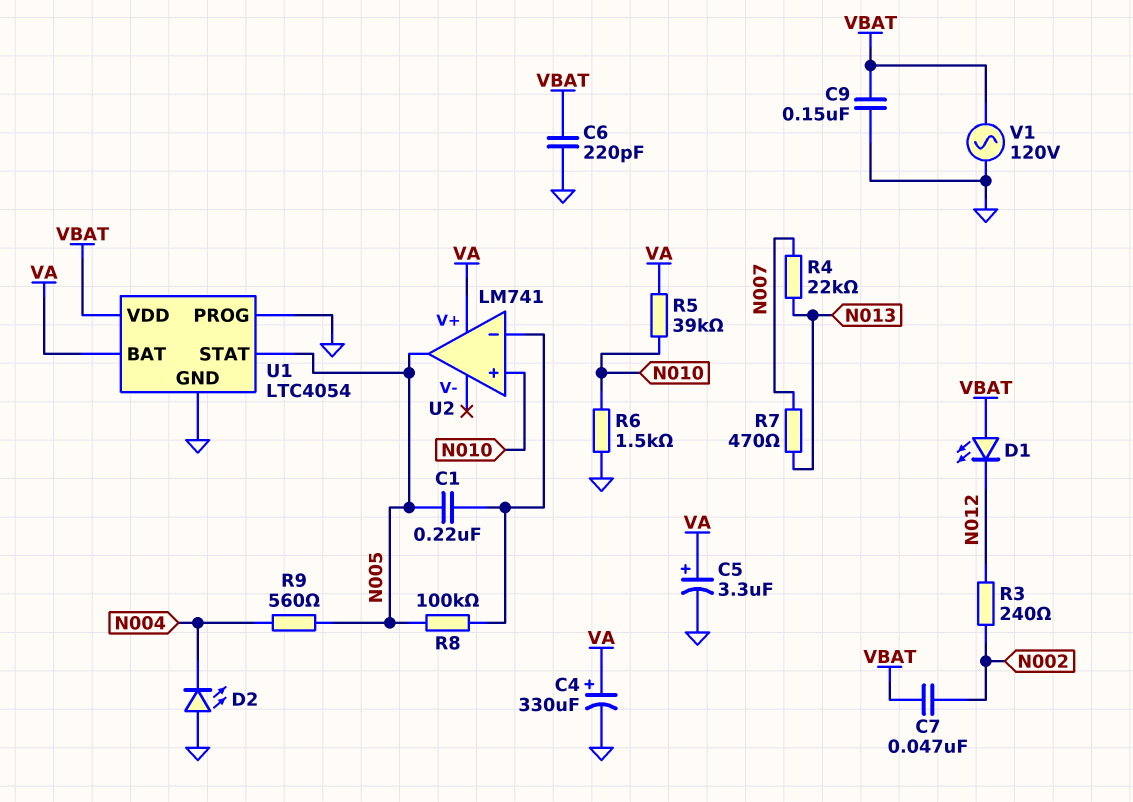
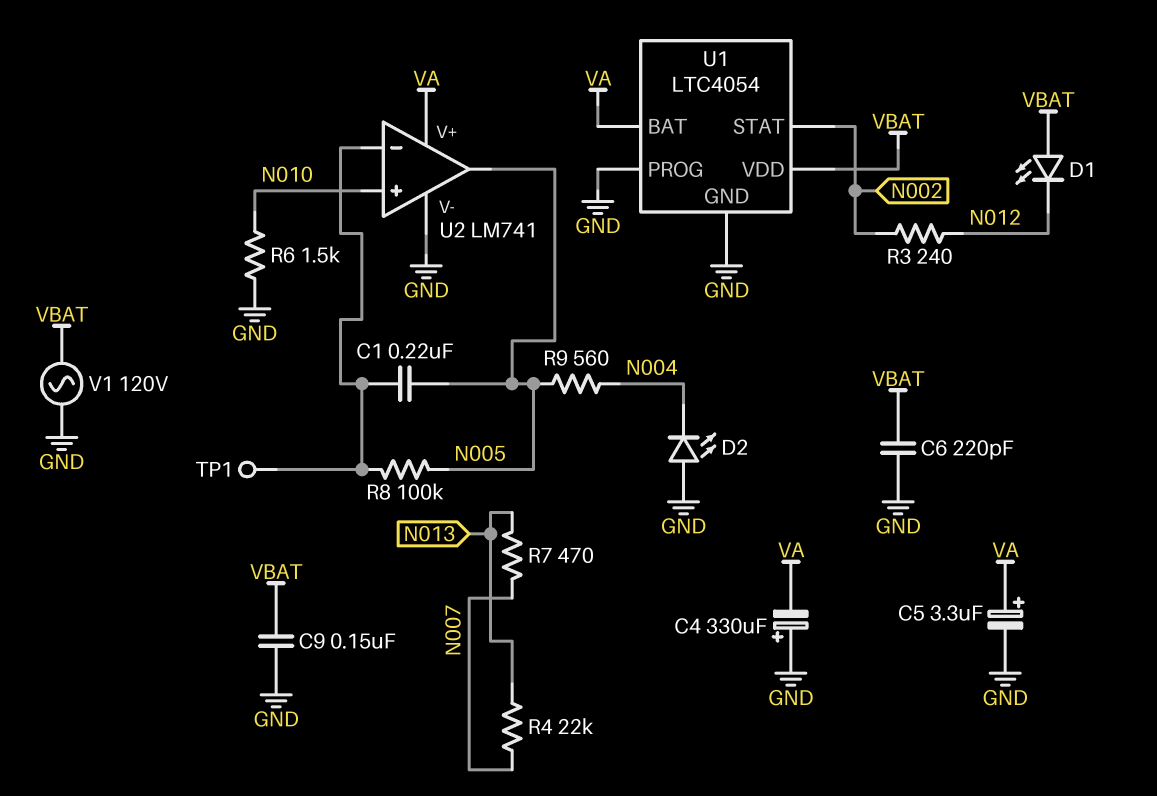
C4: 330uF (plus VA, minus GND) -> 330uF (plus GND, minus VA)
C7: 47nF (N002, VBAT) -> none
R5: 39k (N010, VA) -> none
TP1: none -> test point (U2/in-)
U1 pin STAT: N005 -> N002
U2 pin V-: none -> GND

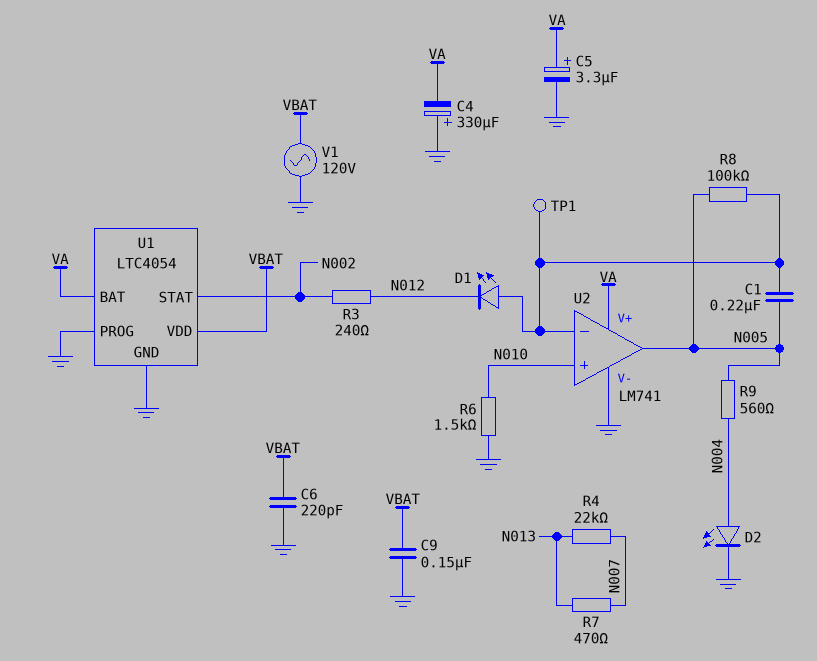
D1: LED (A VBAT, K N012) -> LED (A U2/in-, K N012)
D2: LED (A GND, K N004) -> LED (A N004, K GND)

